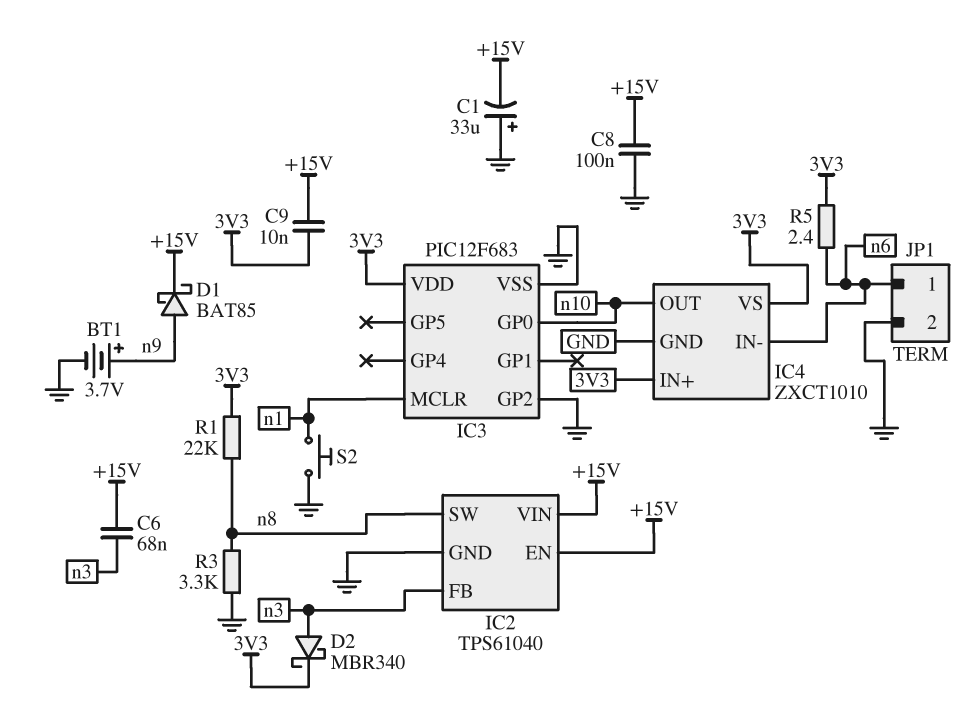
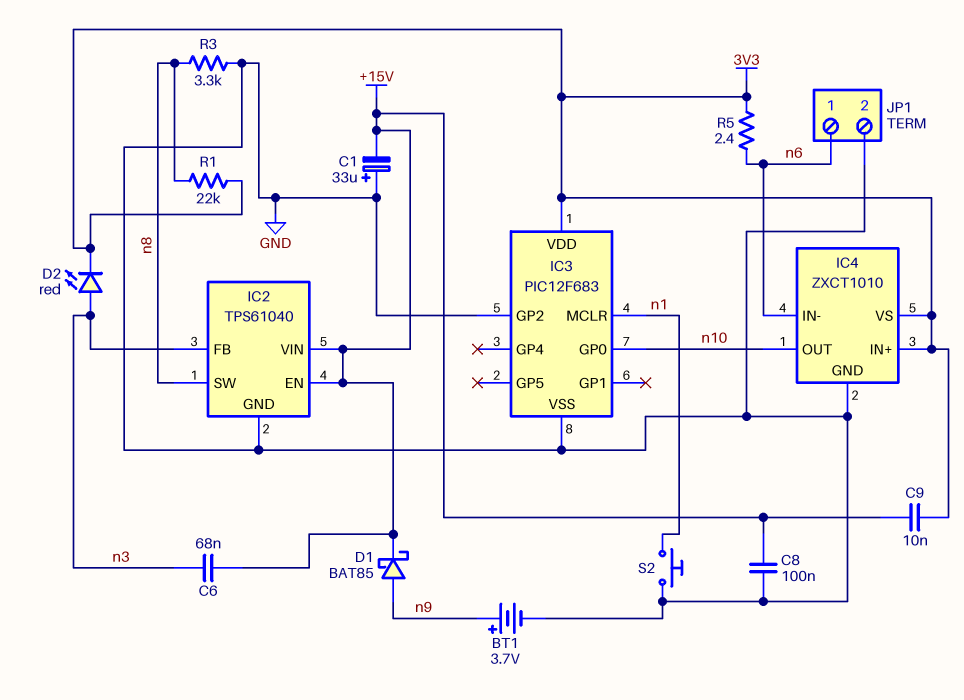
D2: schottky MBR340 (A n3, K 3V3) -> LED red (A n3, K 3V3)

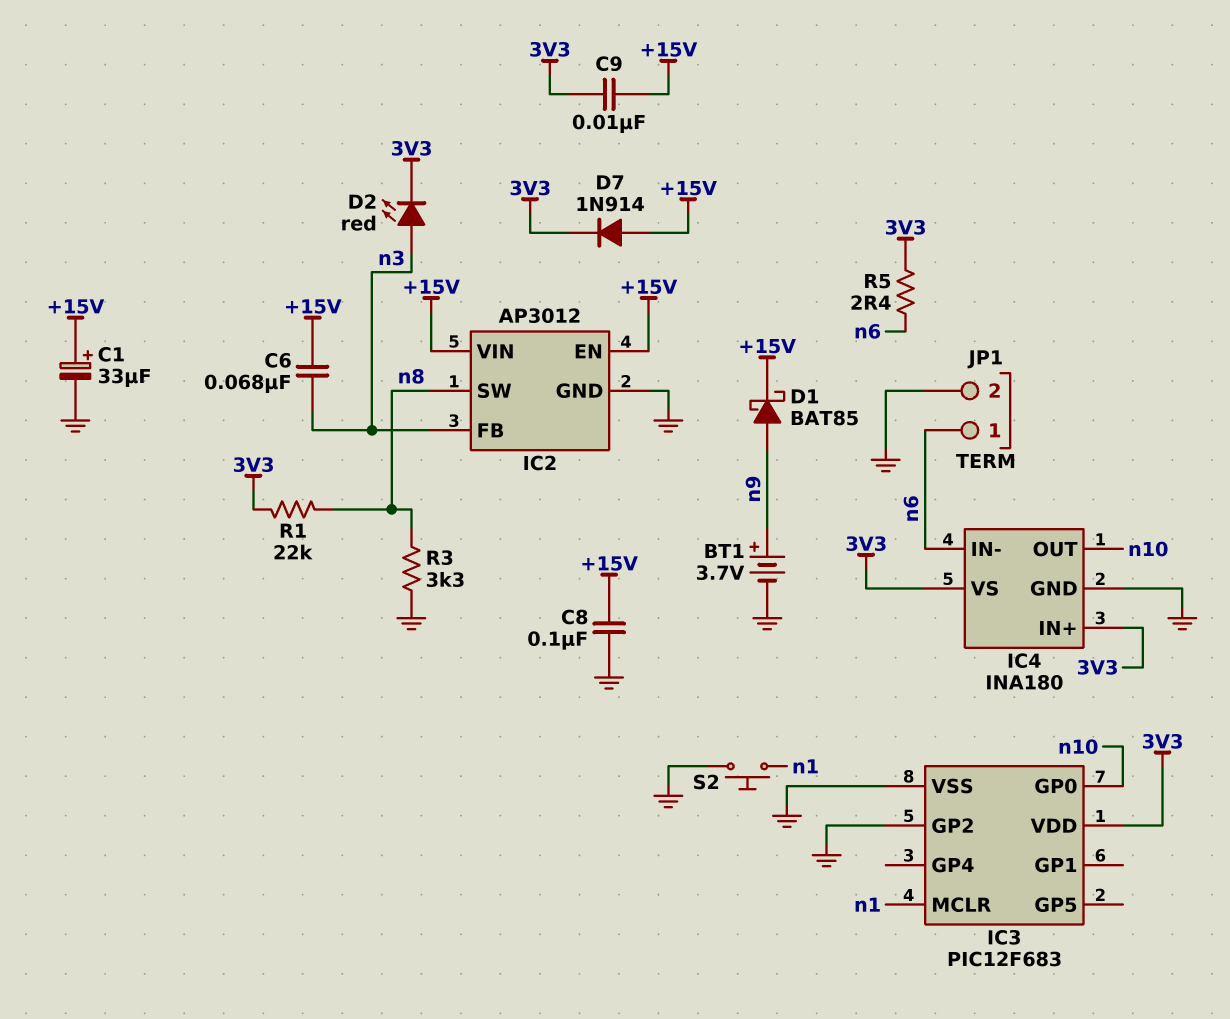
C1: 33uF (plus GND, minus +15V) -> 33uF (plus +15V, minus GND)
D7: none -> diode 1N914 (A +15V, K 3V3)
IC2: TPS61040 -> AP3012
IC4: ZXCT1010 -> INA180

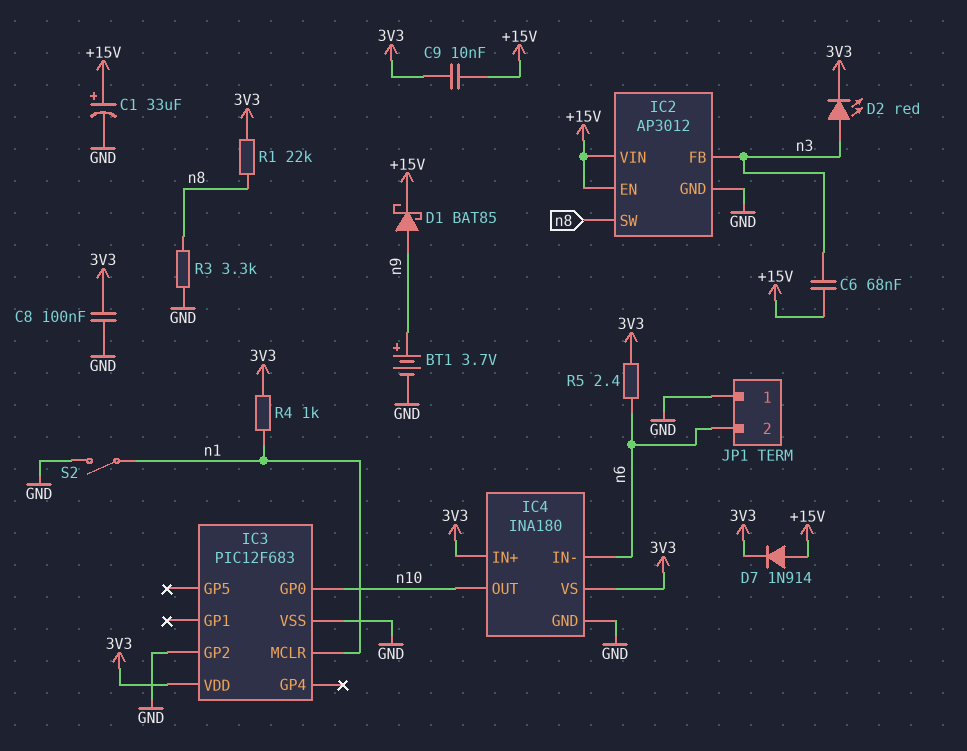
C8: 100nF (+15V, GND) -> 100nF (3V3, GND)
JP1 pin 1: n6 -> GND
JP1 pin 2: GND -> n6
R4: none -> 1k (3V3, n1)
S2: button (GND, n1) -> switch (GND, n1)

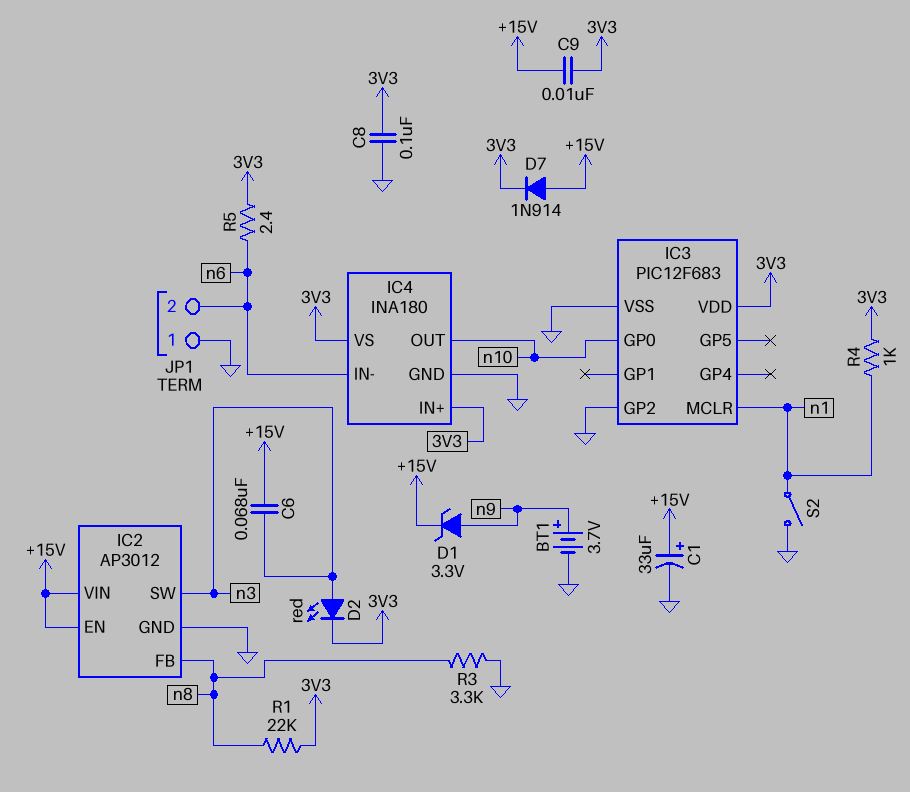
D1: schottky BAT85 (A n9, K +15V) -> zener 3.3V (A n9, K +15V)
IC2 pin FB: n3 -> n8
IC2 pin SW: n8 -> n3

